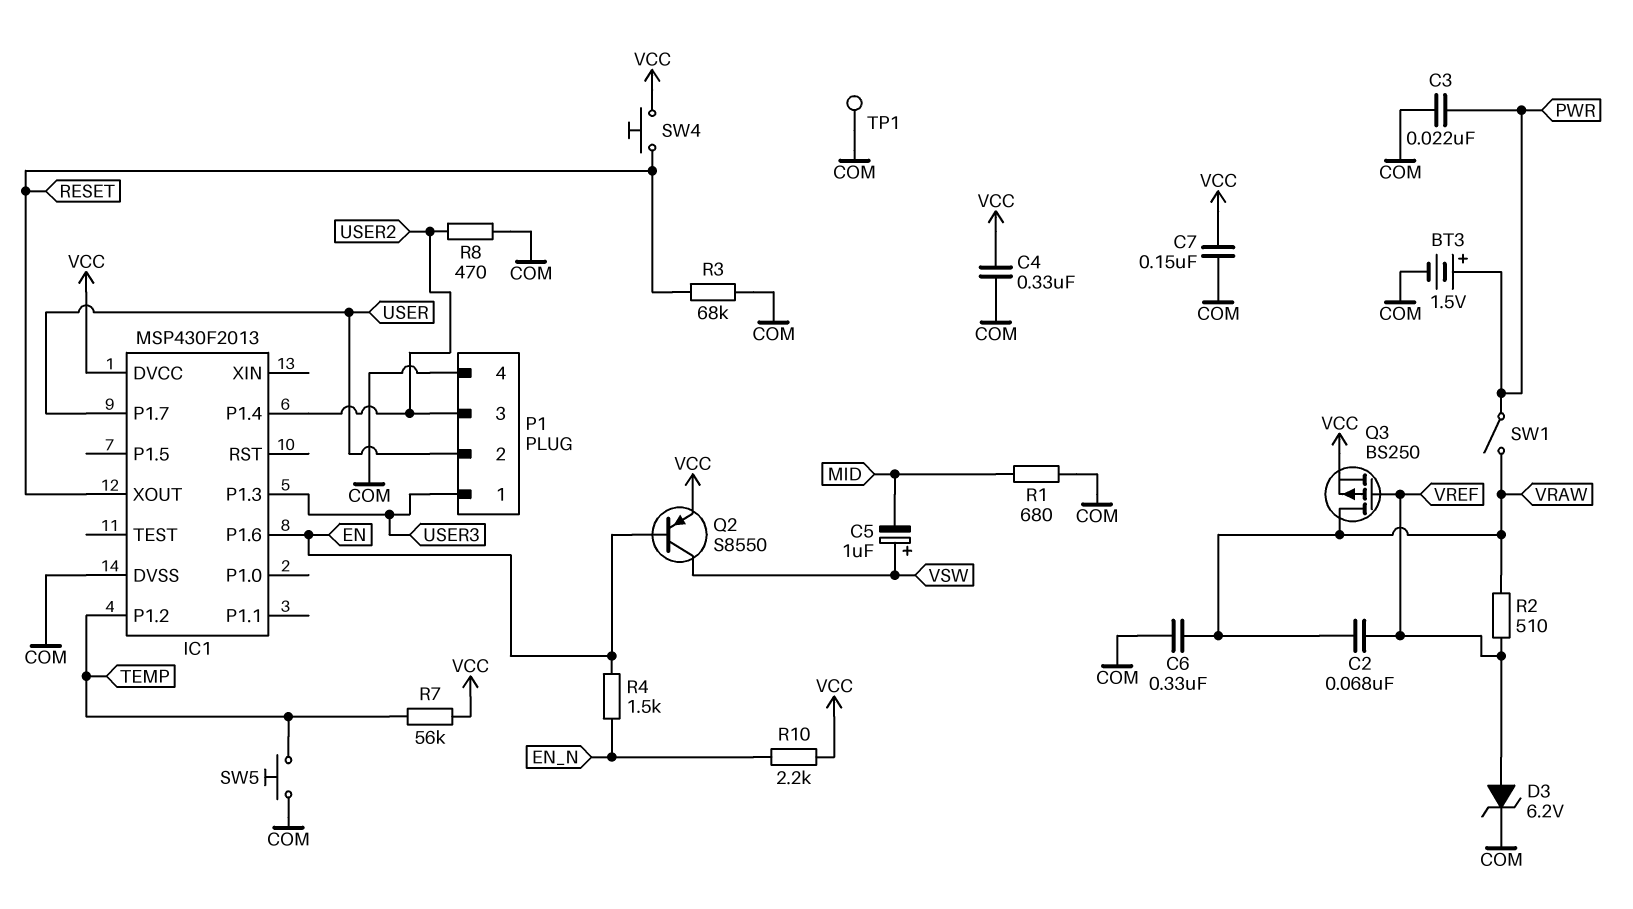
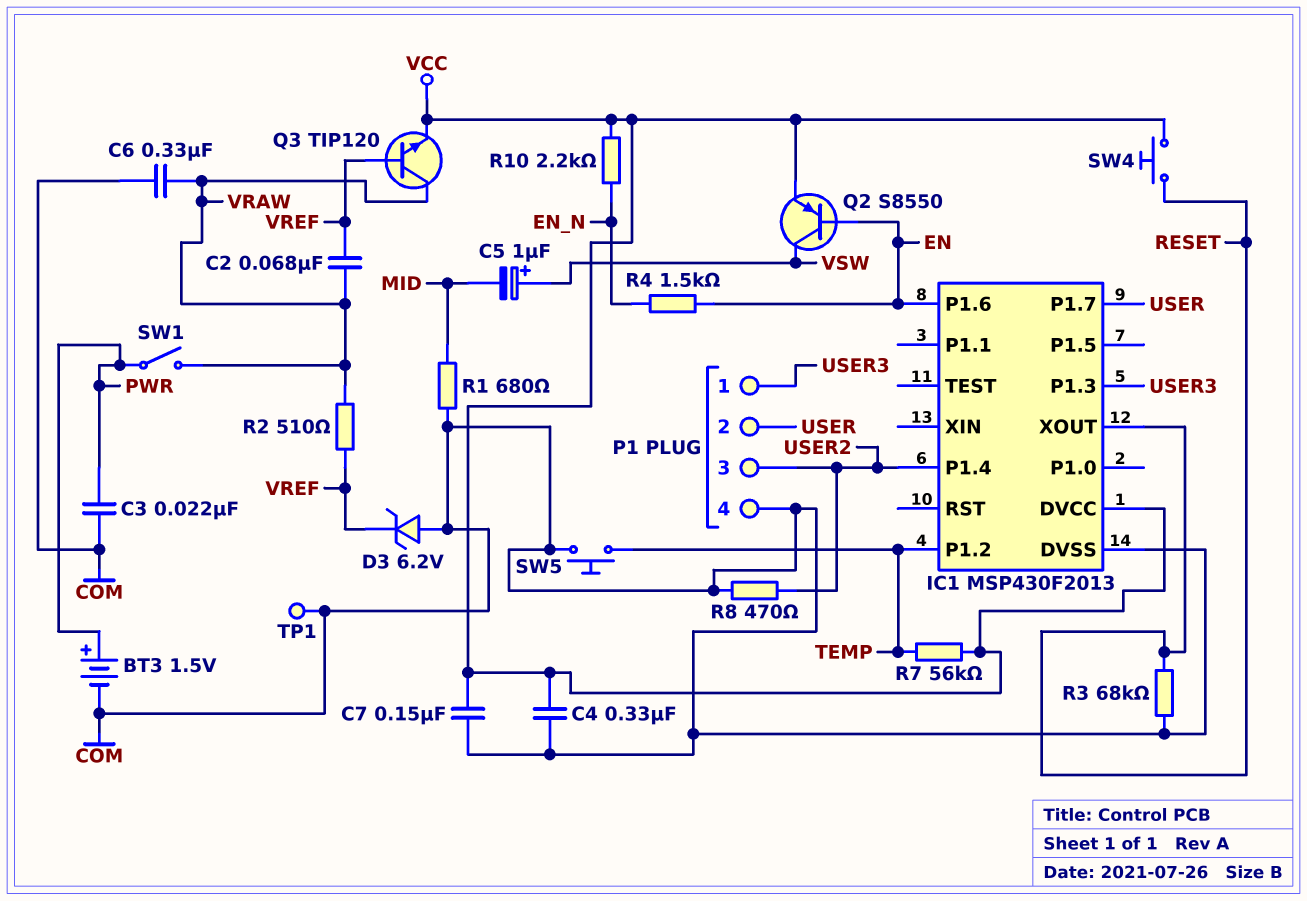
D3: zener 6.2V (A VREF, K COM) -> zener 6.2V (A COM, K VREF)
Q3: PMOS BS250 (G VREF, D VRAW, S VCC) -> NPN TIP120 (B VREF, C VRAW, E VCC)

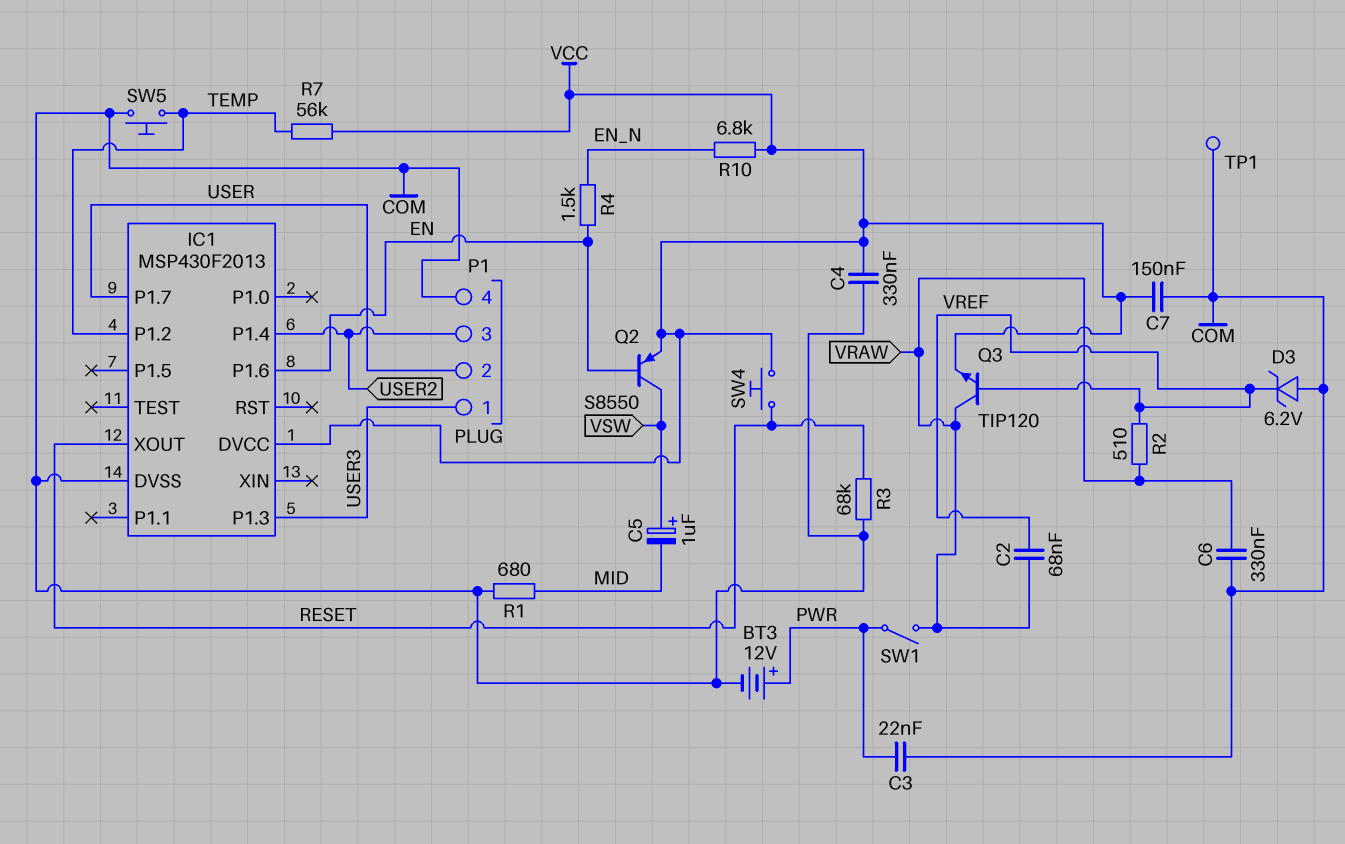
BT3: 1.5V (plus PWR, minus COM) -> 12V (plus PWR, minus COM)
R8: 470 (COM, USER2) -> none
R10: 2.2k (EN_N, VCC) -> 6.8k (EN_N, VCC)

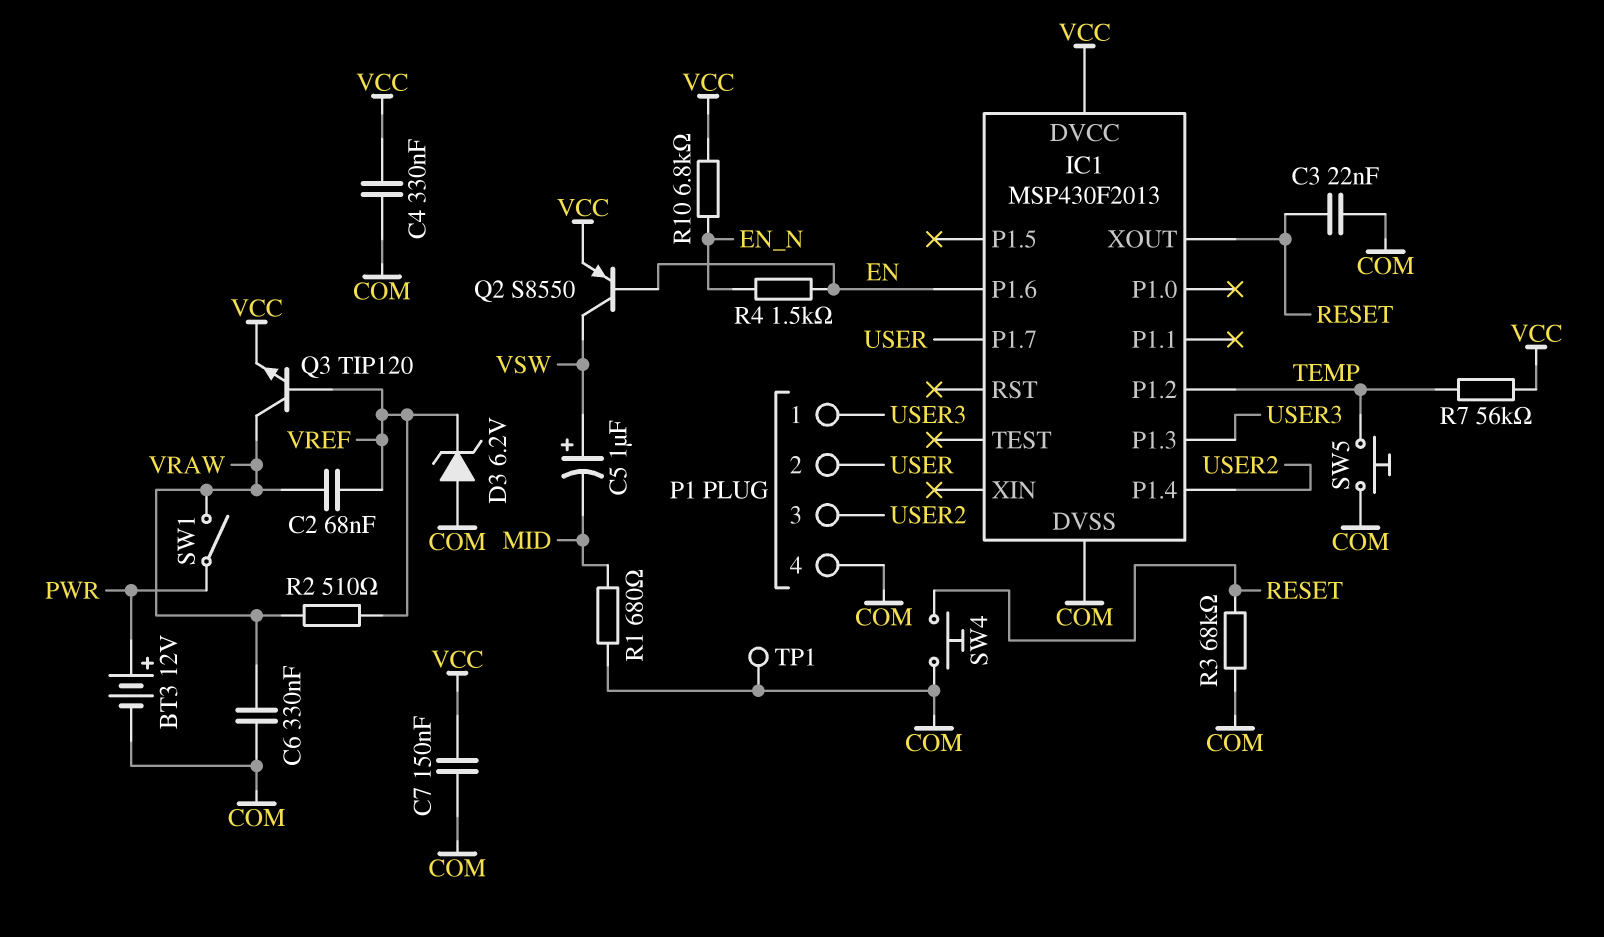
C3: 22nF (COM, PWR) -> 22nF (COM, RESET)
SW4: button (RESET, VCC) -> button (COM, RESET)

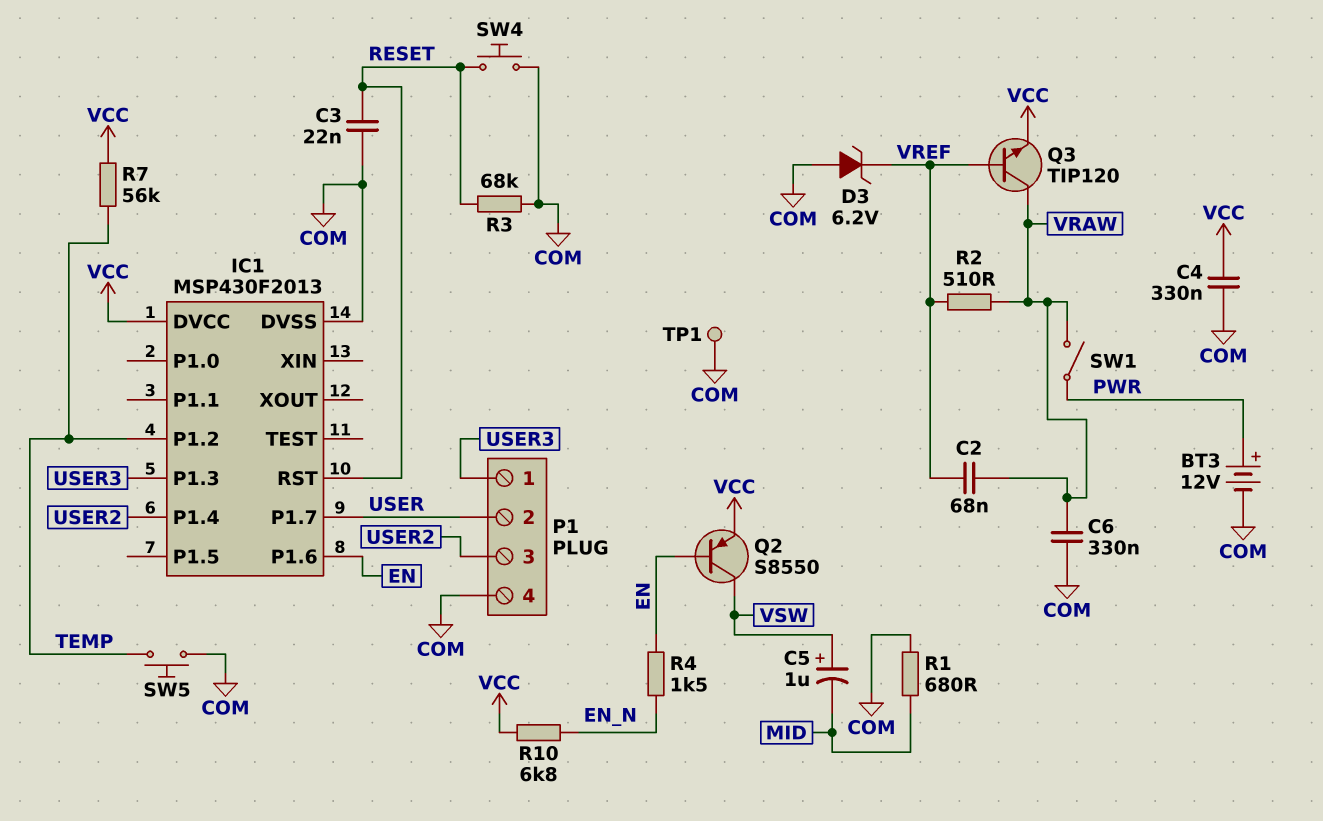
C7: 150nF (COM, VCC) -> none
IC1 pin RST: none -> RESET
IC1 pin XOUT: RESET -> none

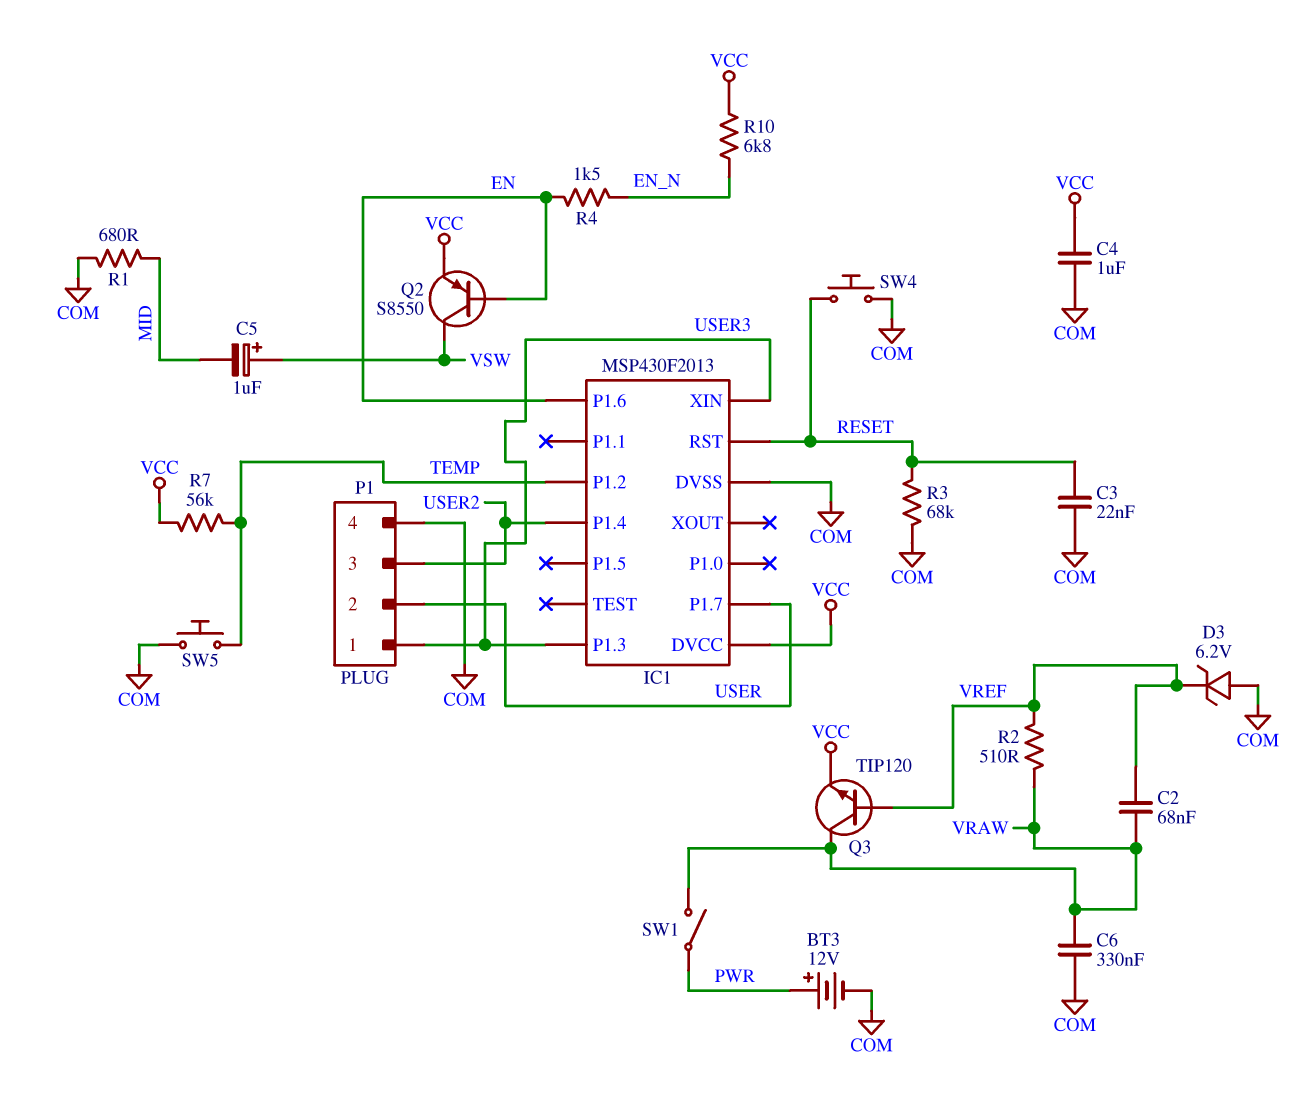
C4: 330nF (COM, VCC) -> 1uF (COM, VCC)
IC1 pin XIN: none -> USER3
TP1: test point (COM) -> none

